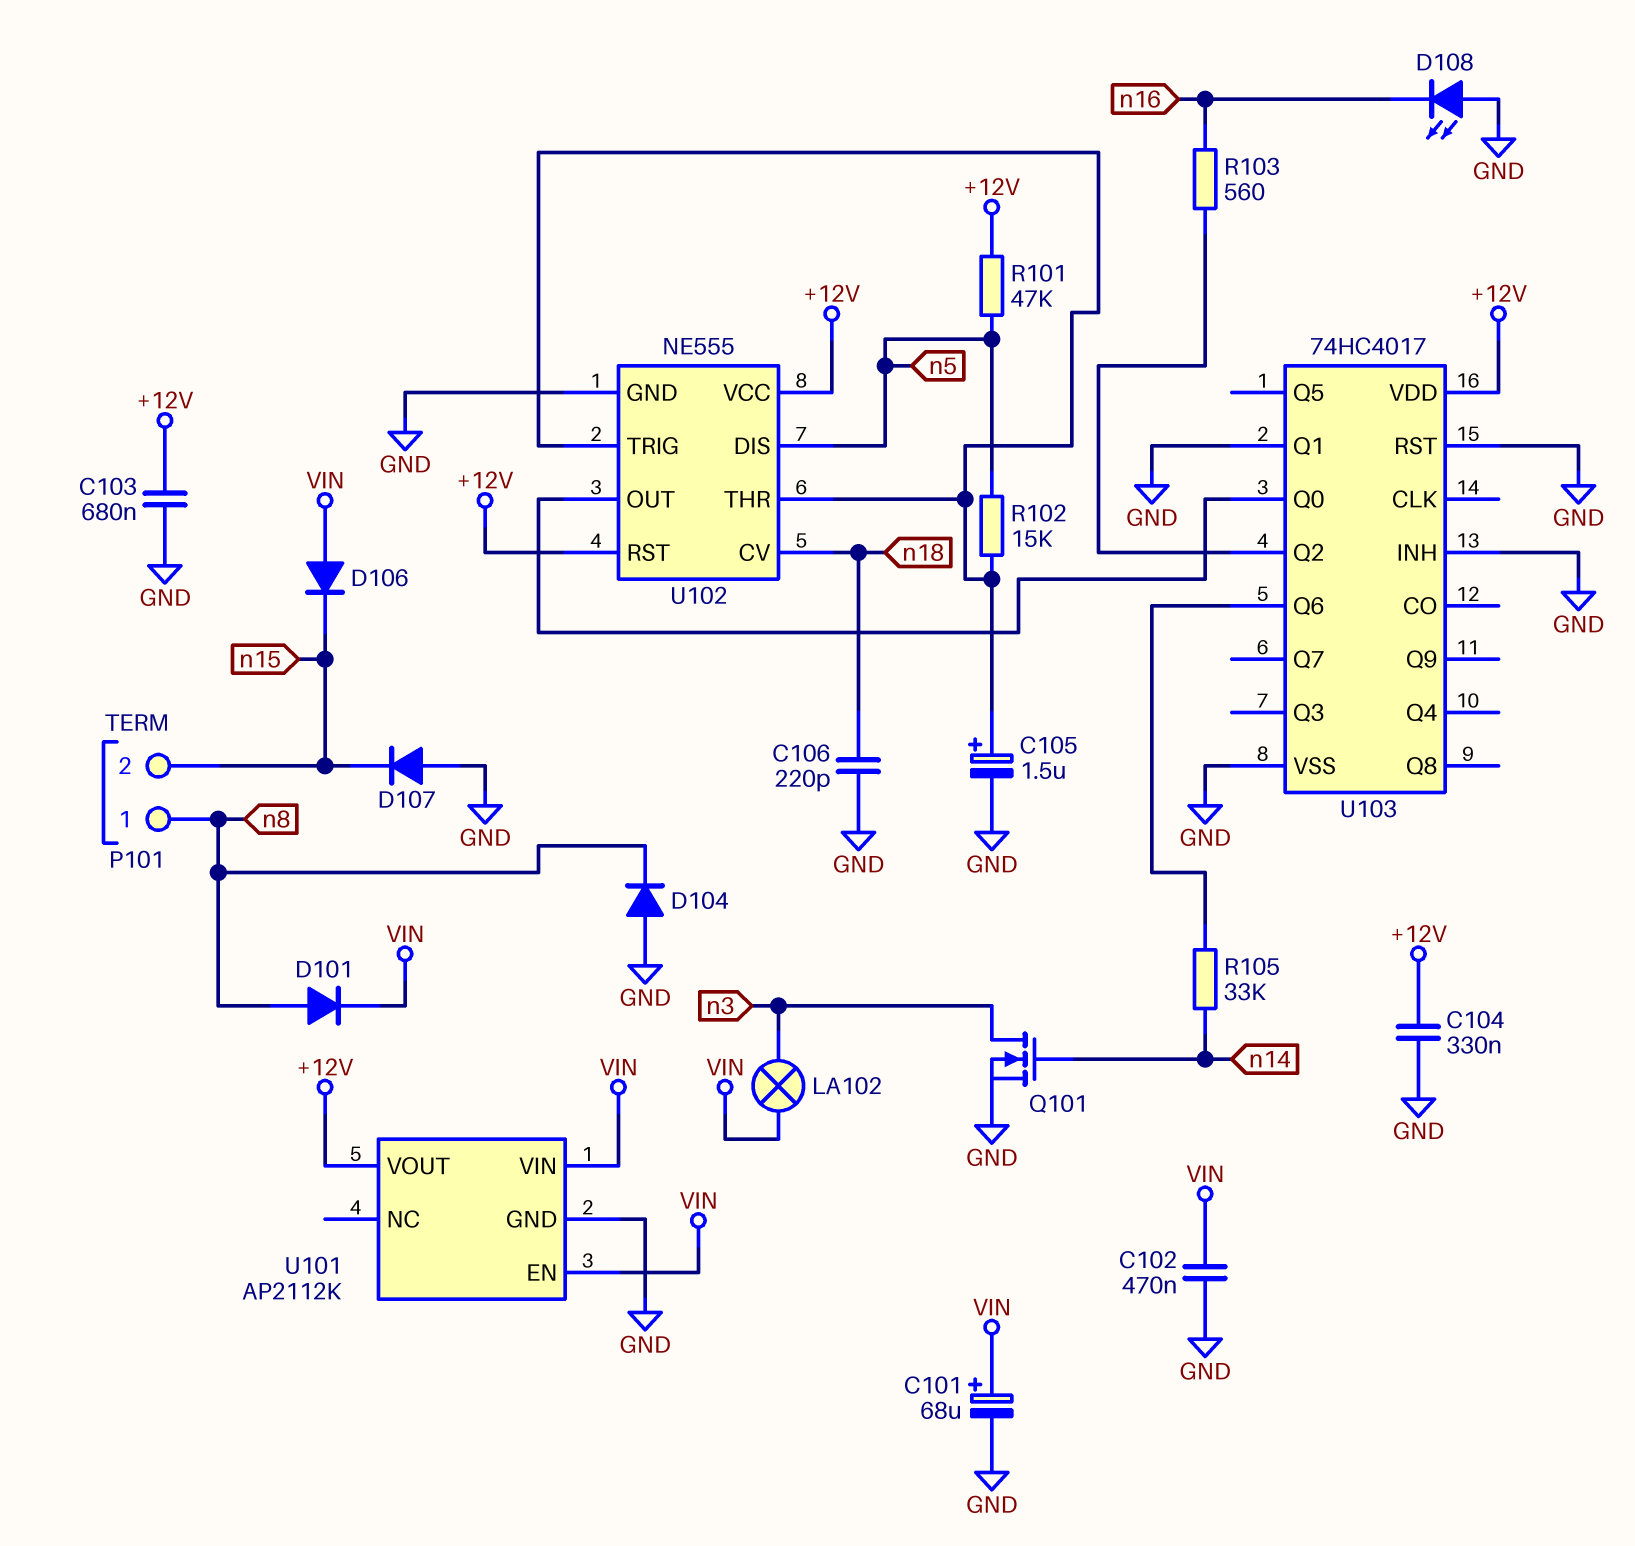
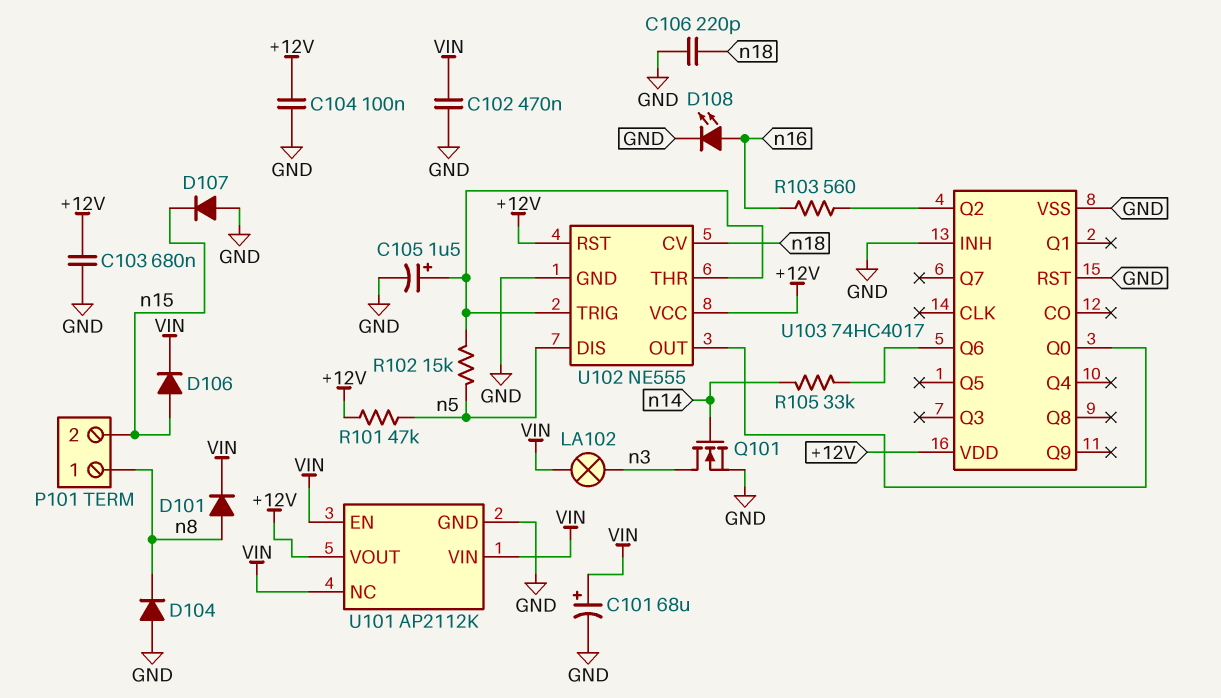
C104: 330nF (+12V, GND) -> 100nF (+12V, GND)
D106: diode (A VIN, K n15) -> diode (A n15, K VIN)
D108: LED (A GND, K n16) -> LED (A n16, K GND)
U101 pin NC: none -> VIN
U103 pin Q1: GND -> none

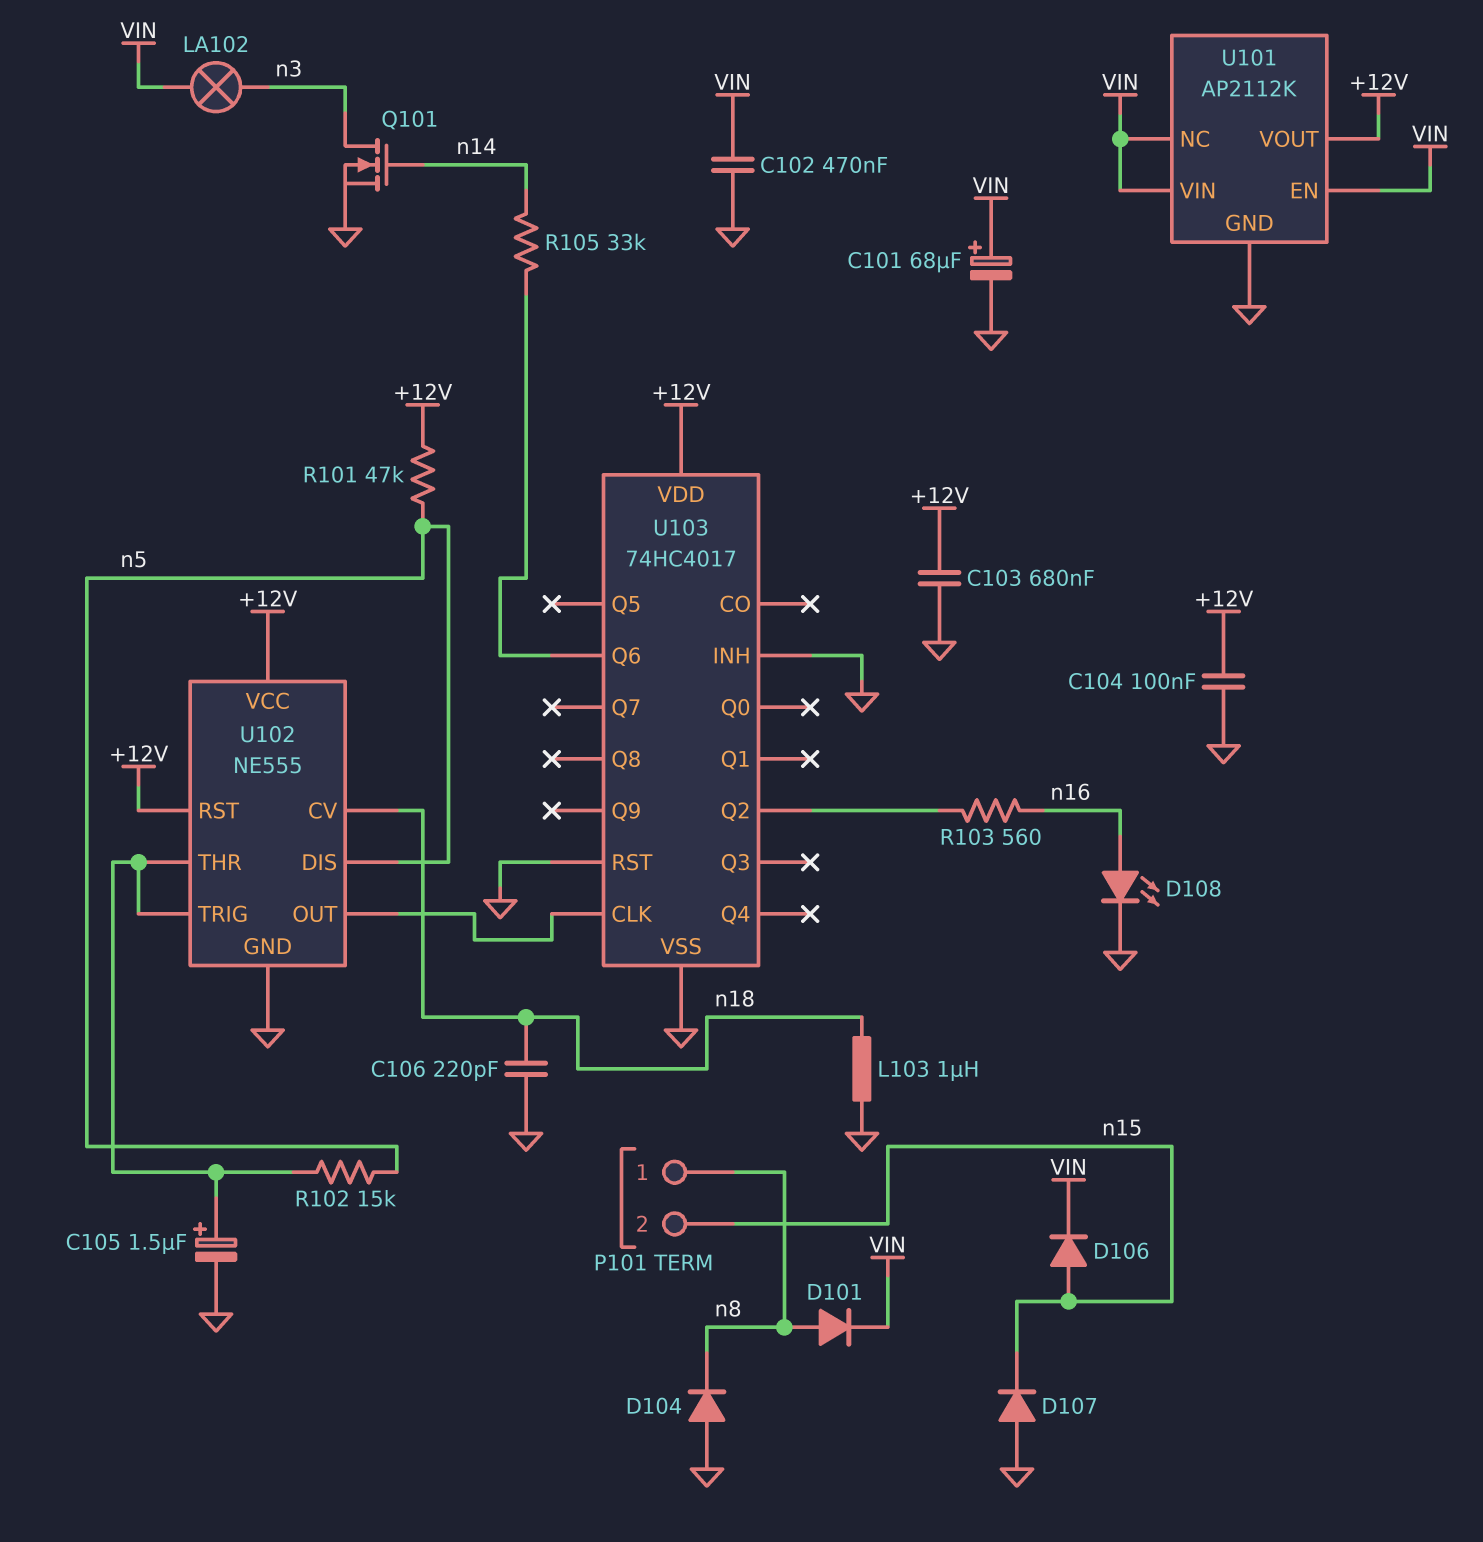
L103: none -> 1uH (GND, n18)
U103 pin CLK: none -> U102/OUT
U103 pin Q0: U102/OUT -> none

